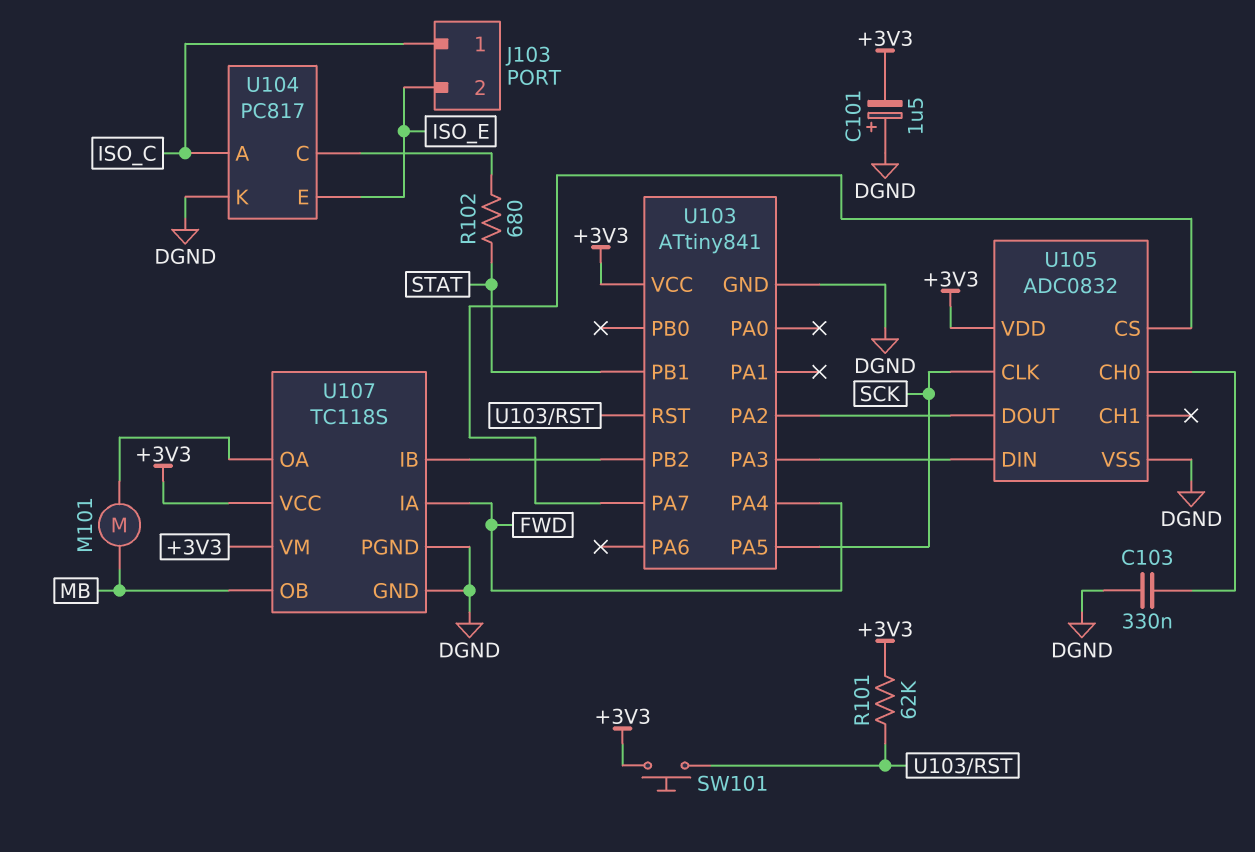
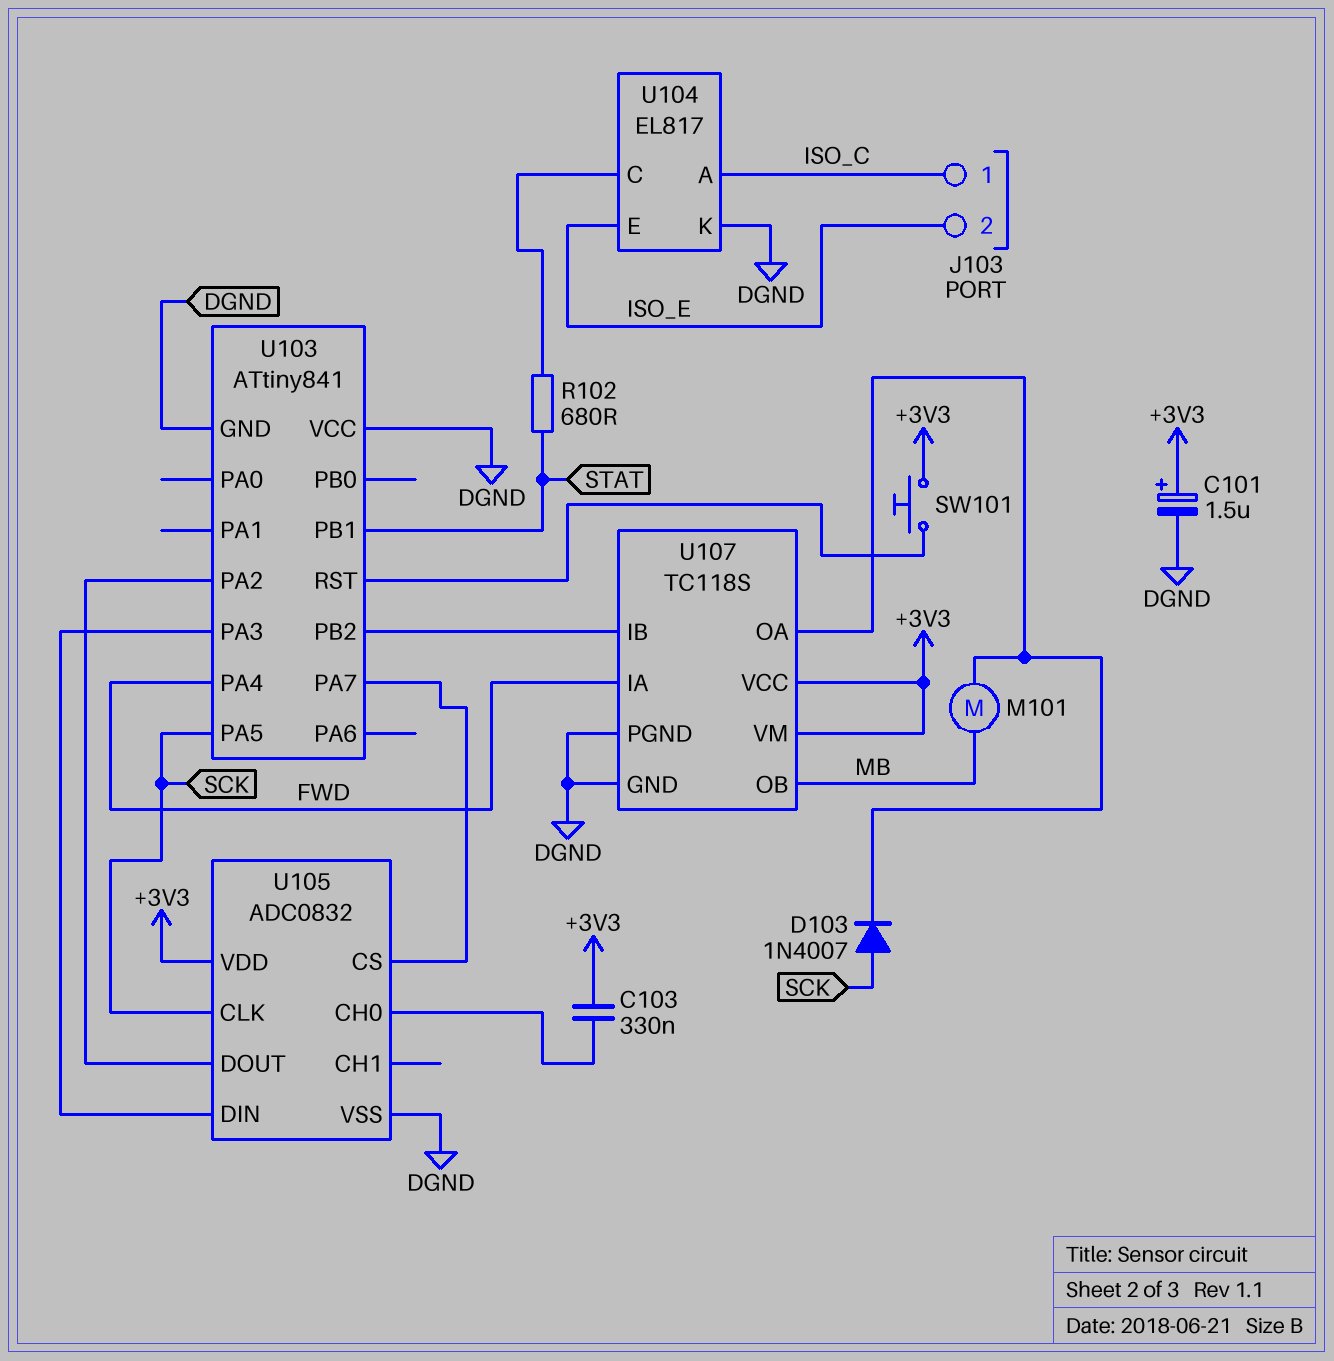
C101: 1.5uF (plus DGND, minus +3V3) -> 1.5uF (plus +3V3, minus DGND)
C103: 330nF (DGND, U105/CH0) -> 330nF (+3V3, U105/CH0)
D103: none -> diode 1N4007 (A SCK, K U107/OA)
R101: 62k (+3V3, U103/RST) -> none
U103 pin VCC: +3V3 -> DGND
U104: PC817 -> EL817

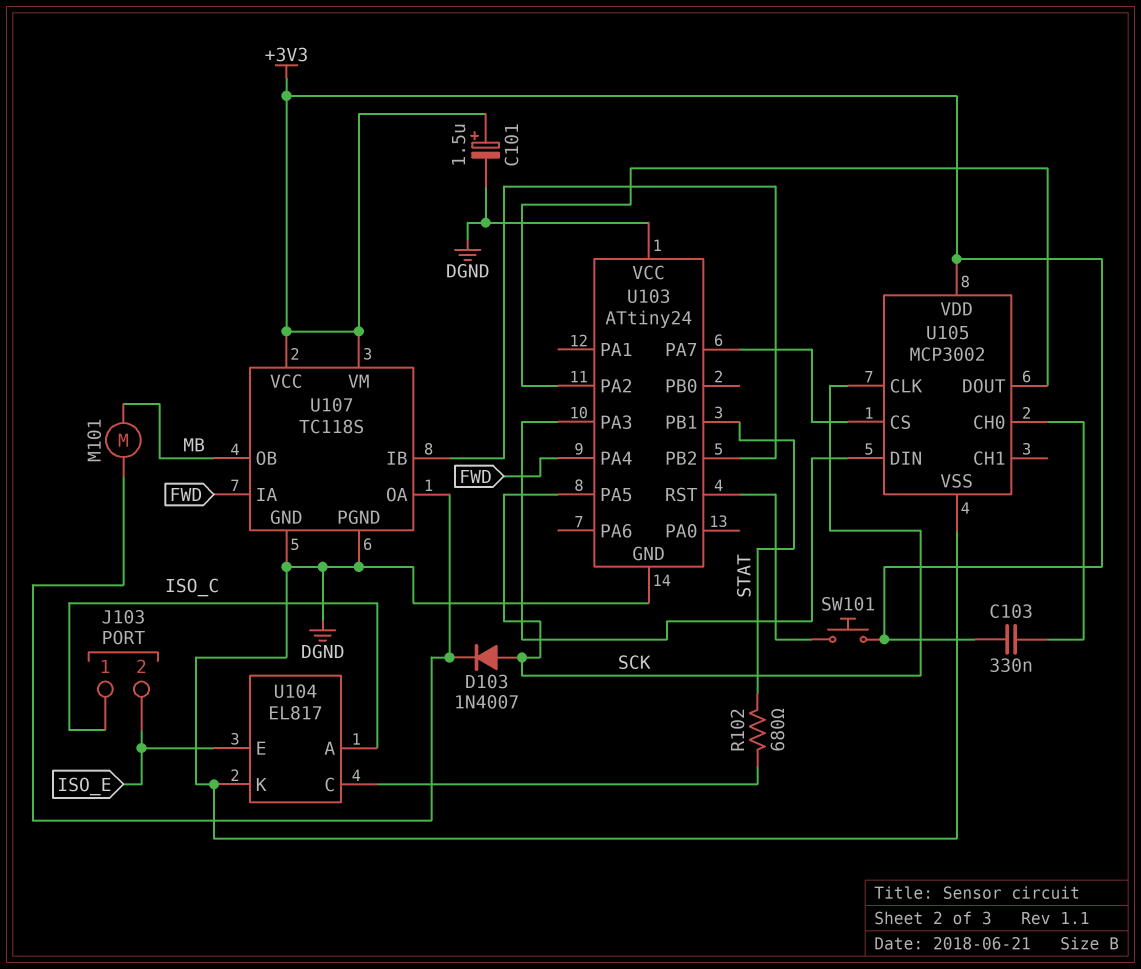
U103: ATtiny841 -> ATtiny24
U105: ADC0832 -> MCP3002

